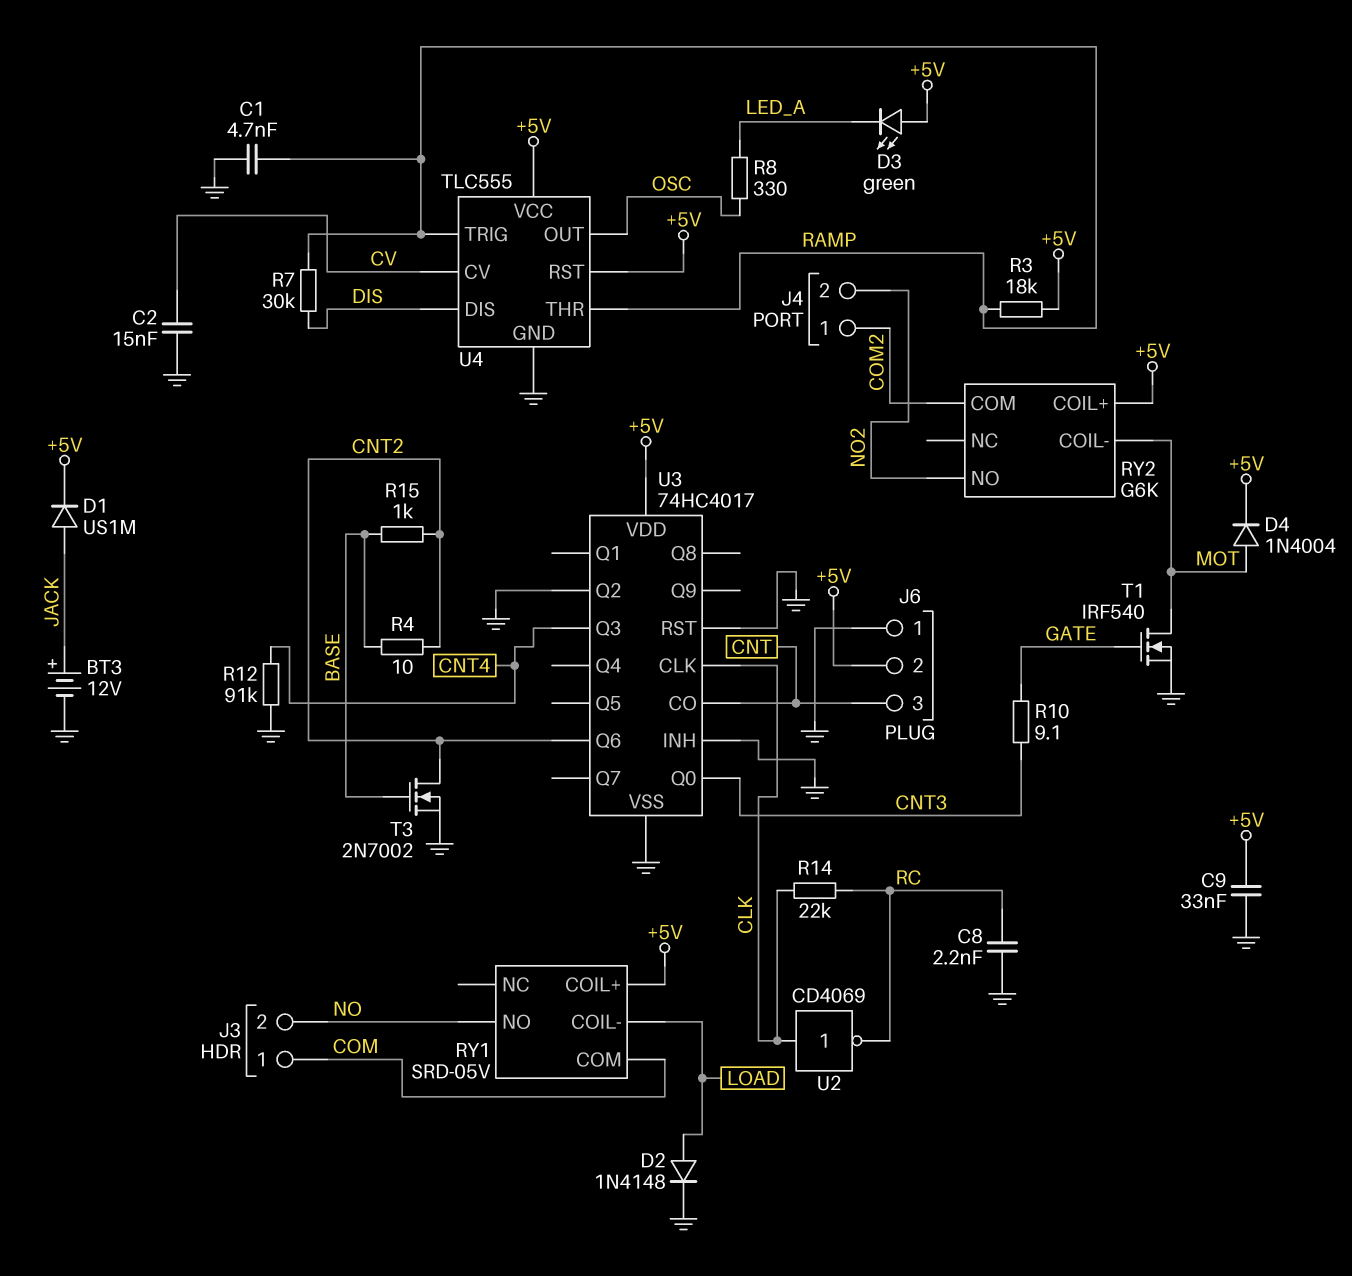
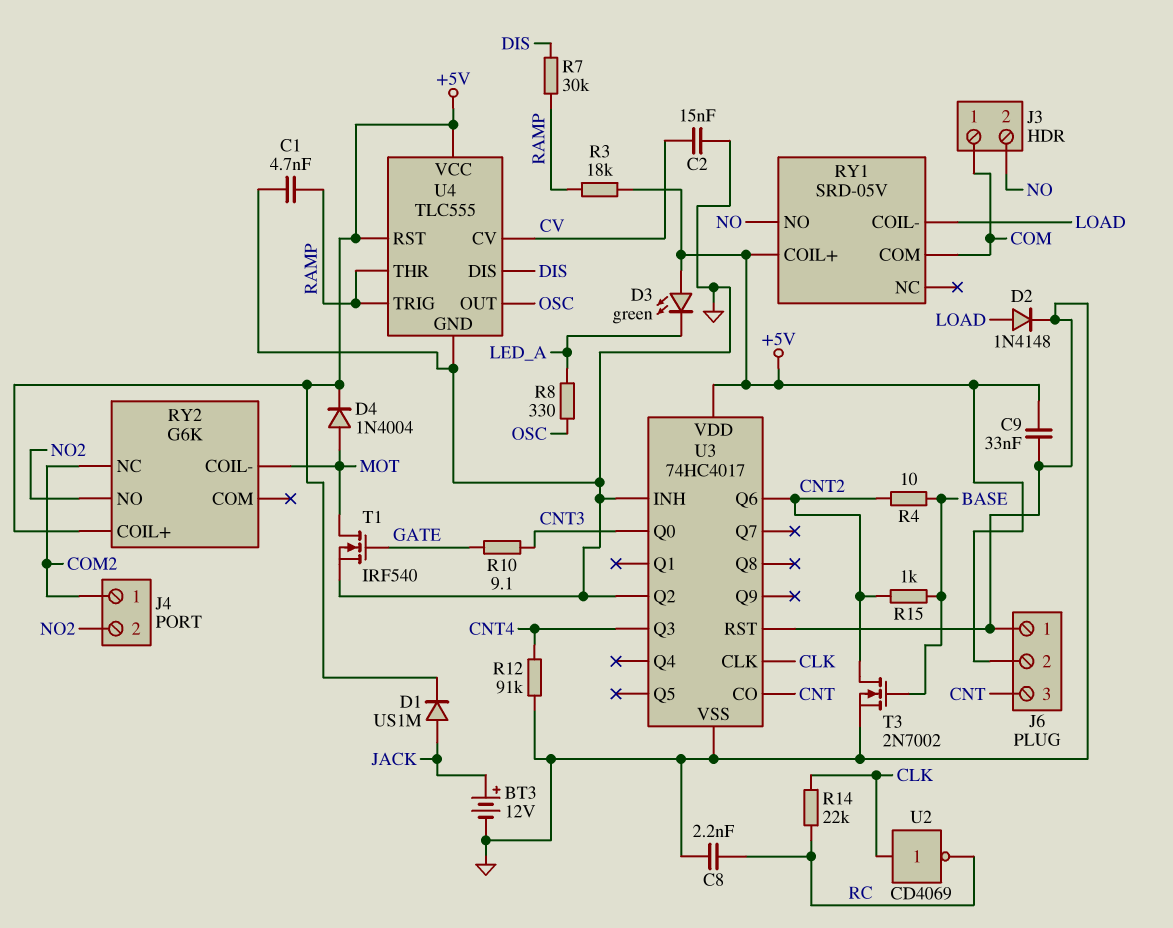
RY2 pin COM: COM2 -> none
RY2 pin NC: none -> COM2

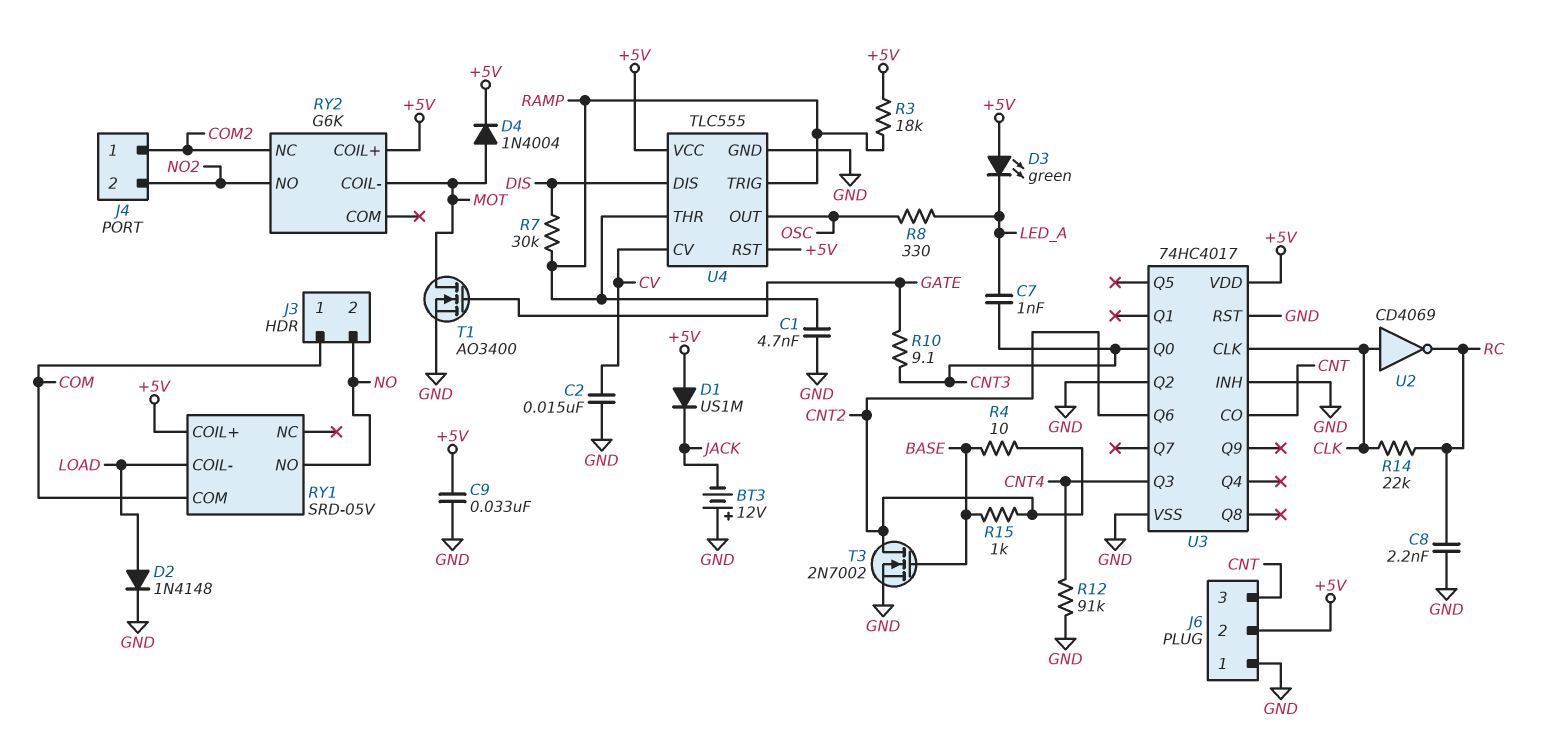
BT3: 12V (plus JACK, minus GND) -> 12V (plus GND, minus JACK)
C7: none -> 1nF (CNT3, LED_A)
D1: diode US1M (A JACK, K +5V) -> diode US1M (A +5V, K JACK)
T1: NMOS IRF540 (G GATE, D MOT, S GND) -> NMOS AO3400 (G GATE, D MOT, S GND)

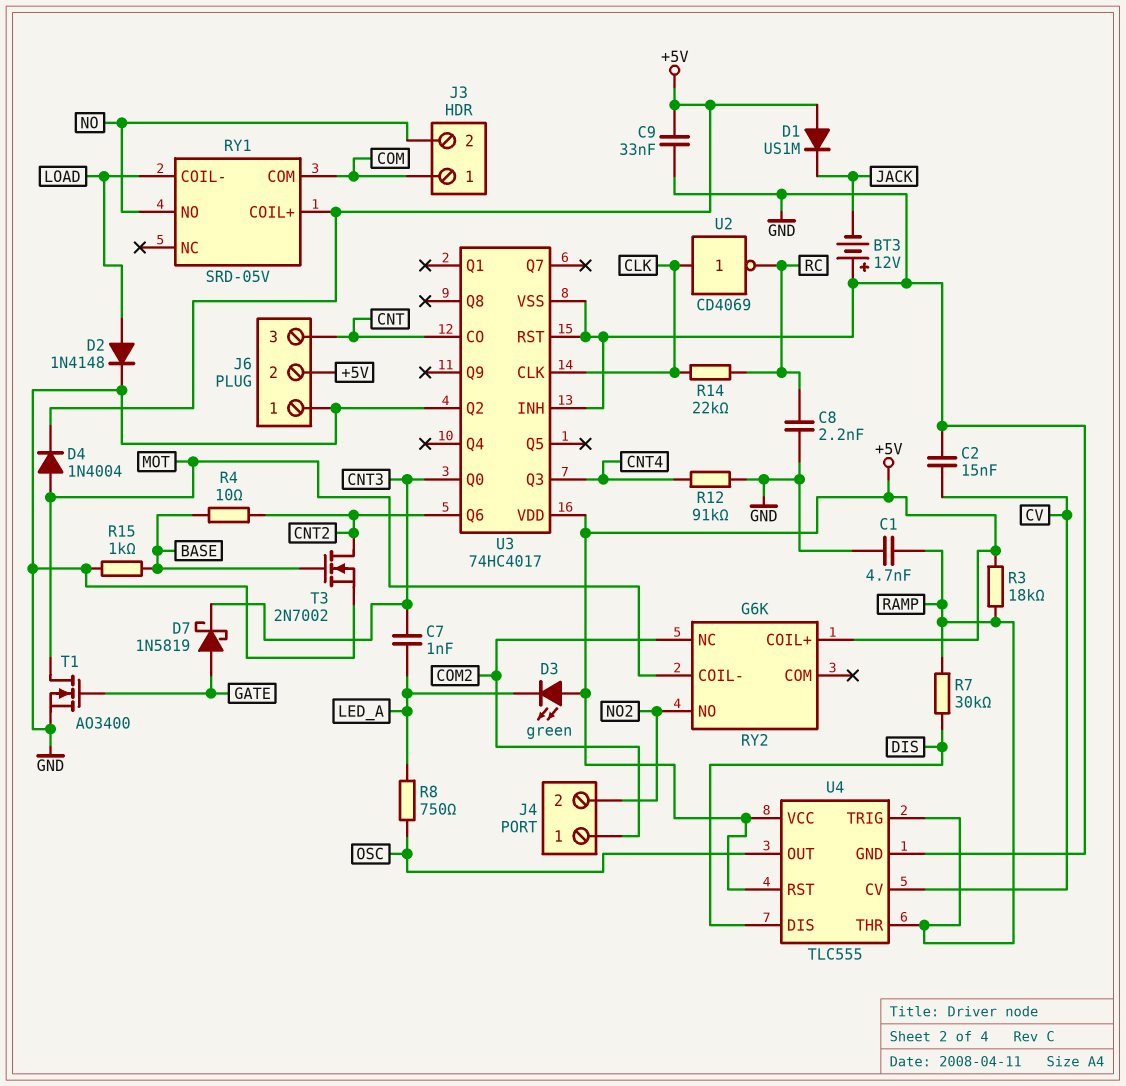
D7: none -> schottky 1N5819 (A GATE, K CNT3)
R8: 330 (LED_A, OSC) -> 750 (LED_A, OSC)
R10: 9.1 (CNT3, GATE) -> none
R15: 1k (BASE, CNT2) -> 1k (BASE, GND)

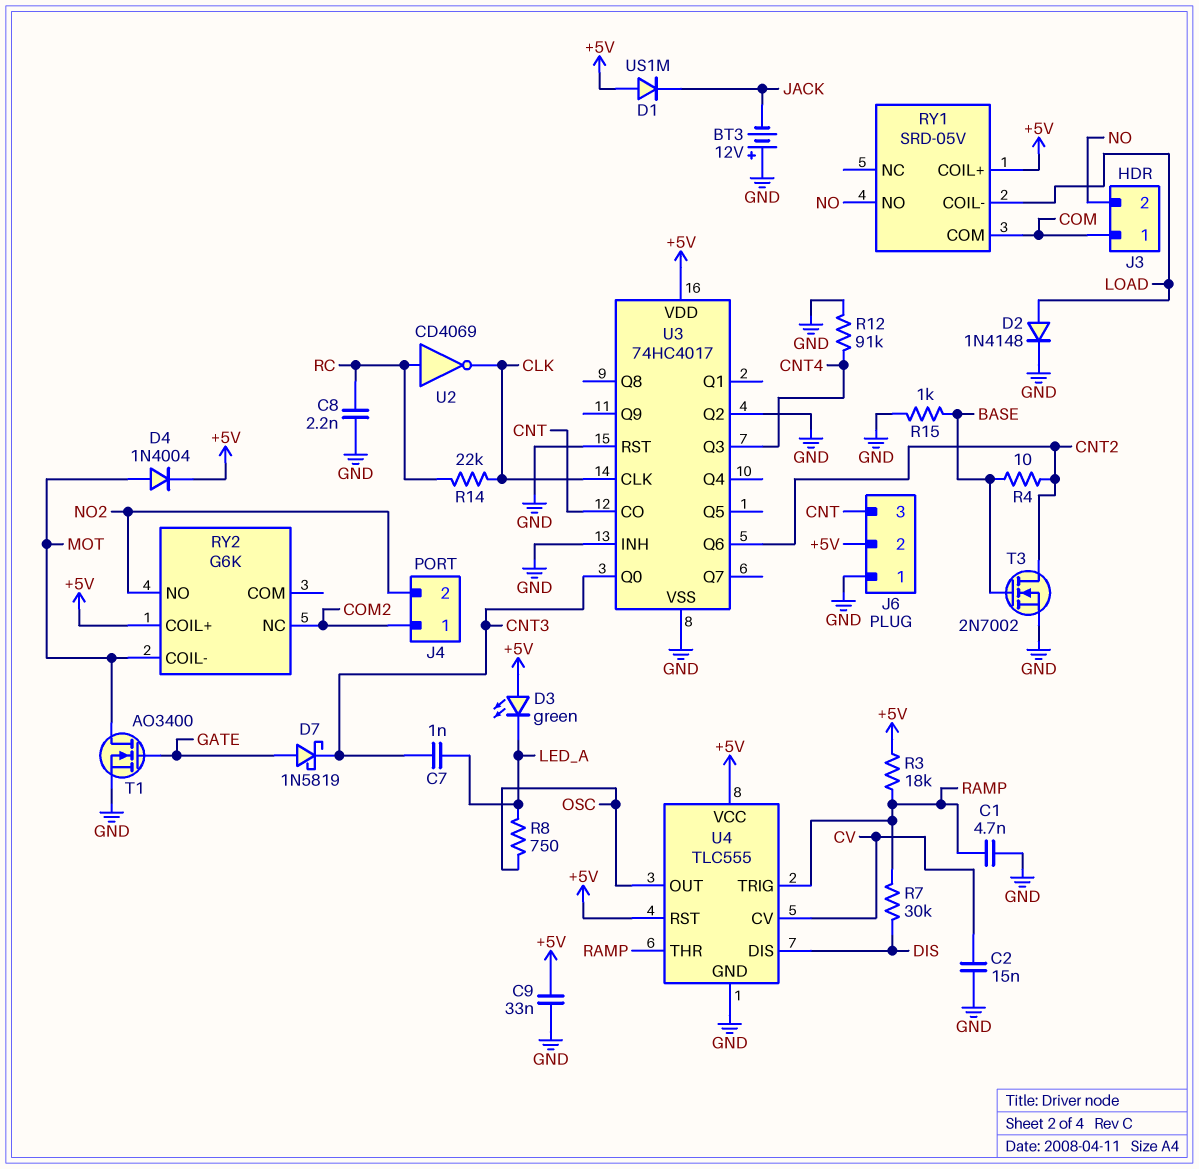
U2: NOT CD4069 (in CLK, out RC) -> NOT CD4069 (in RC, out CLK)

